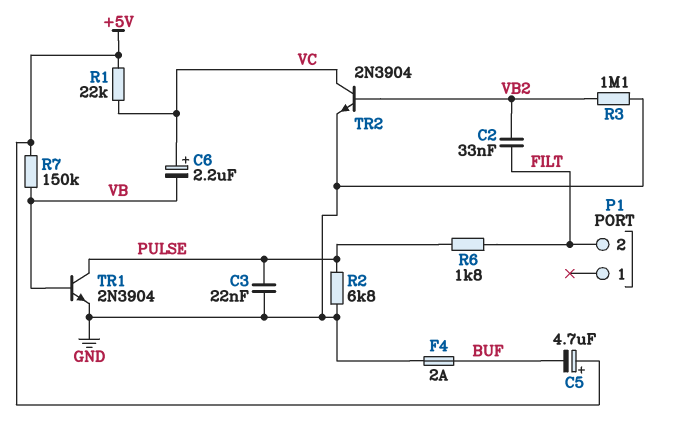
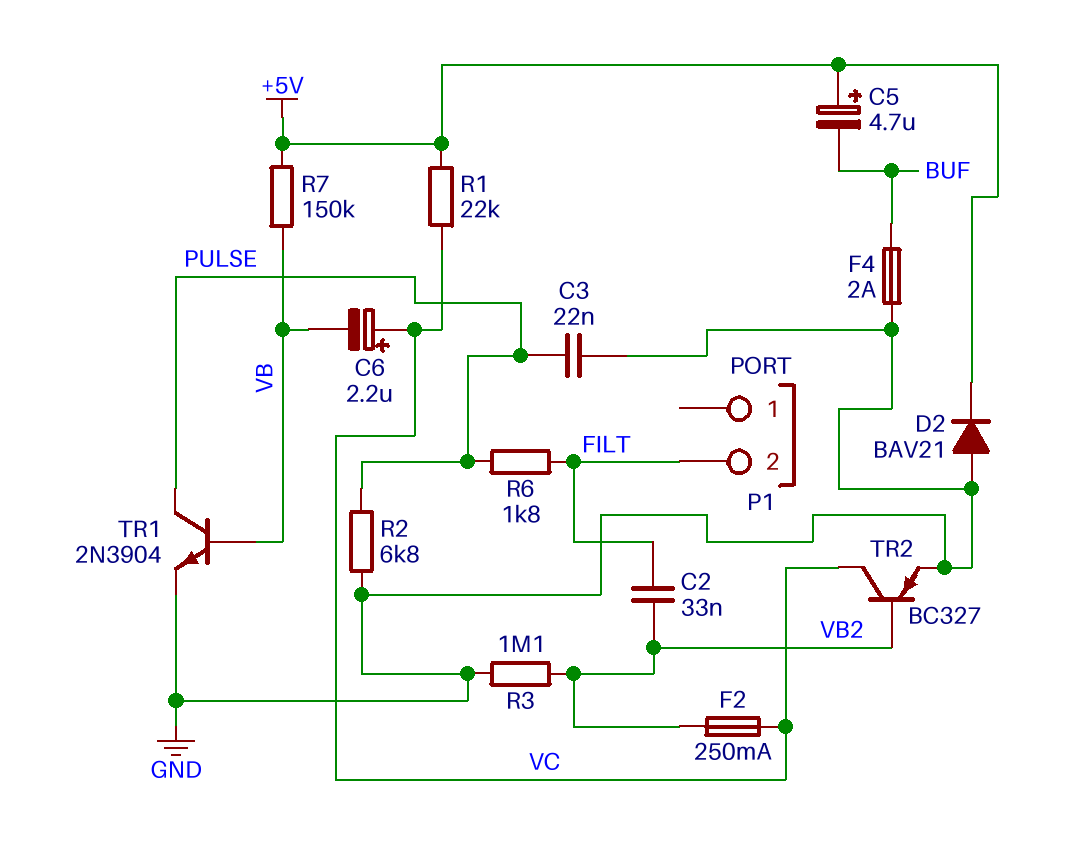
D2: none -> diode BAV21 (A GND, K +5V)
F2: none -> 250mA (VB2, VC)
TR2: NPN 2N3904 (B VB2, C VC, E GND) -> PNP BC327 (B VB2, C VC, E GND)

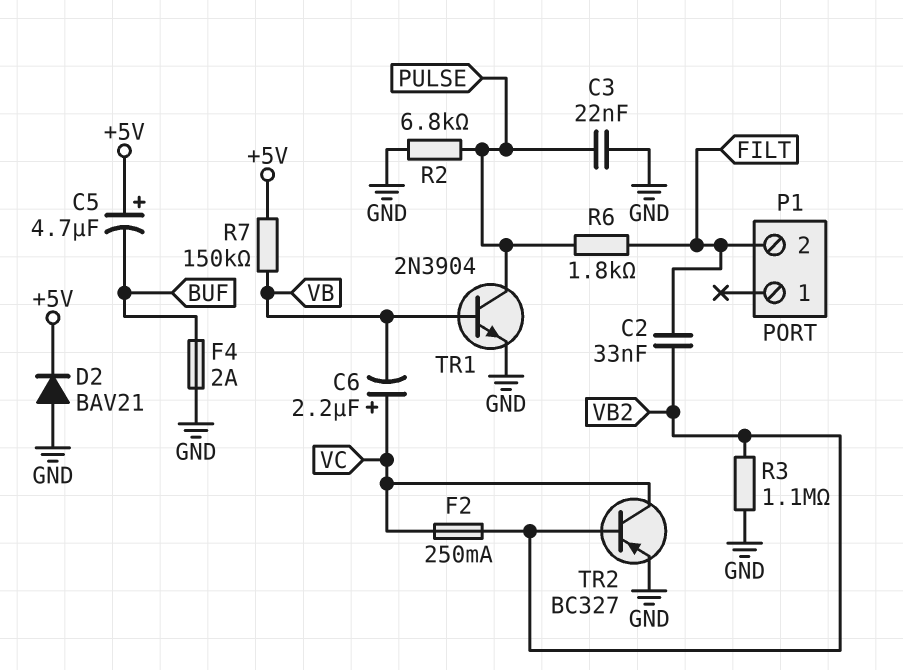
R1: 22k (+5V, VC) -> none

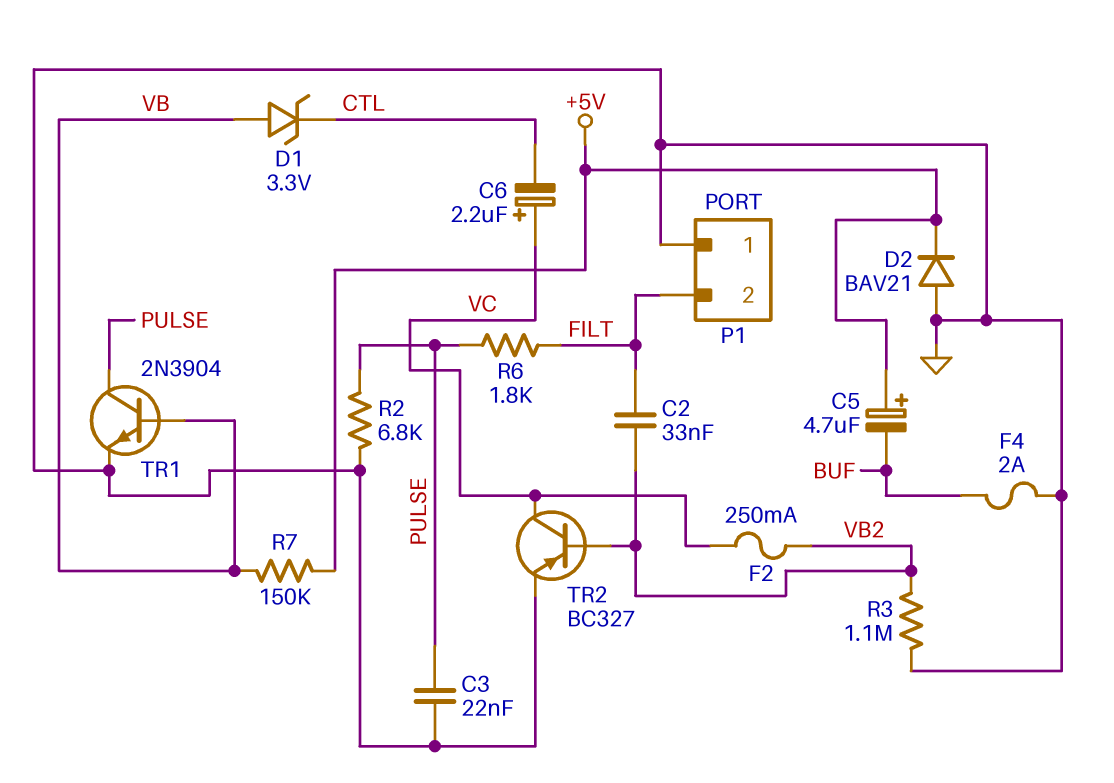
C6: 2.2uF (plus VC, minus VB) -> 2.2uF (plus VC, minus CTL)
D1: none -> zener 3.3V (A VB, K CTL)
P1 pin 1: none -> GND

